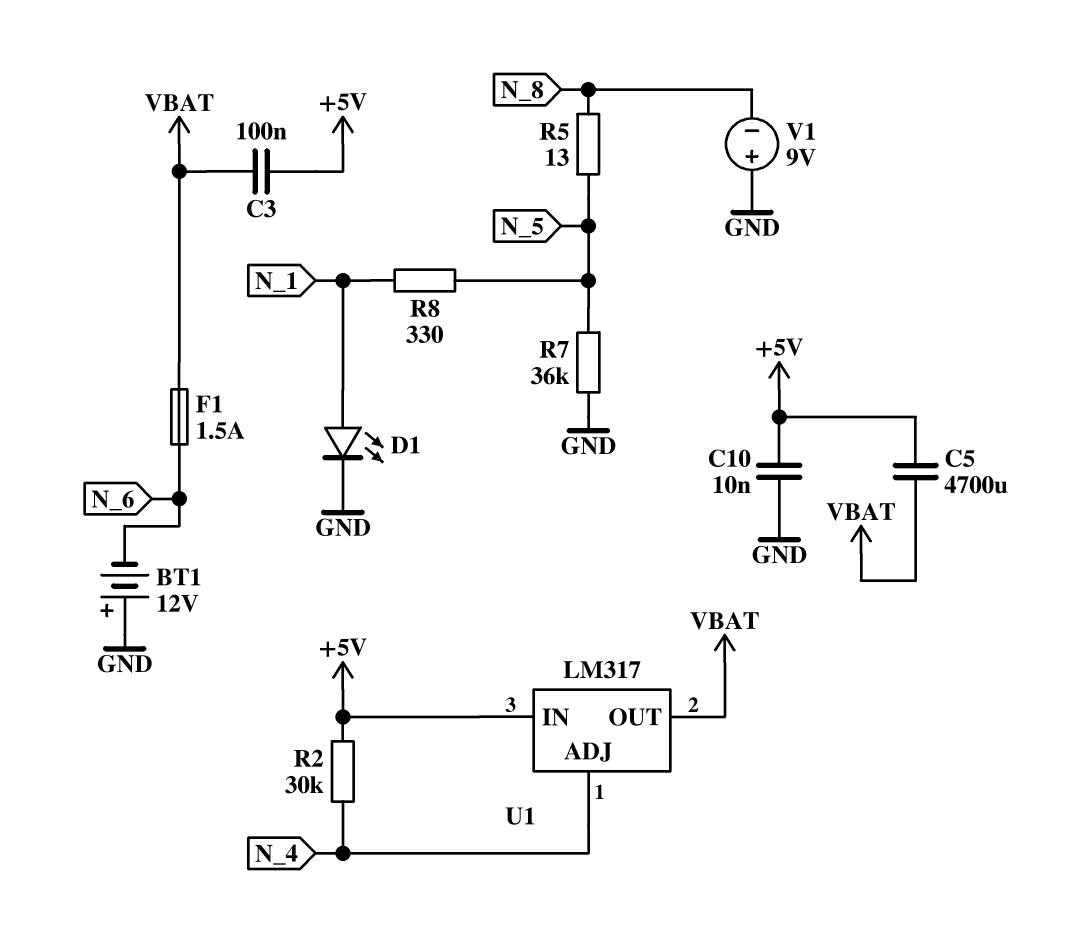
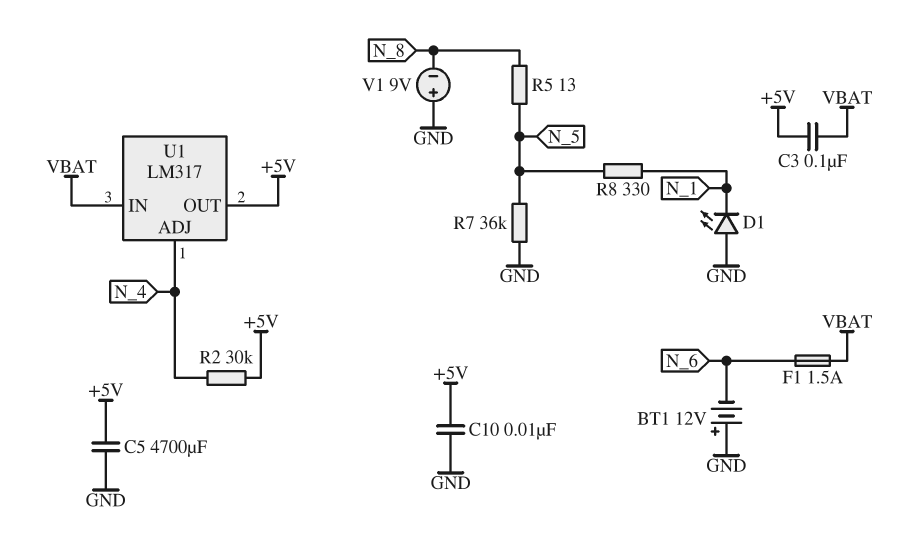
C5: 4700uF (+5V, VBAT) -> 4700uF (+5V, GND)
D1: LED (A N_1, K GND) -> LED (A GND, K N_1)
U1 pin IN: +5V -> VBAT
U1 pin OUT: VBAT -> +5V

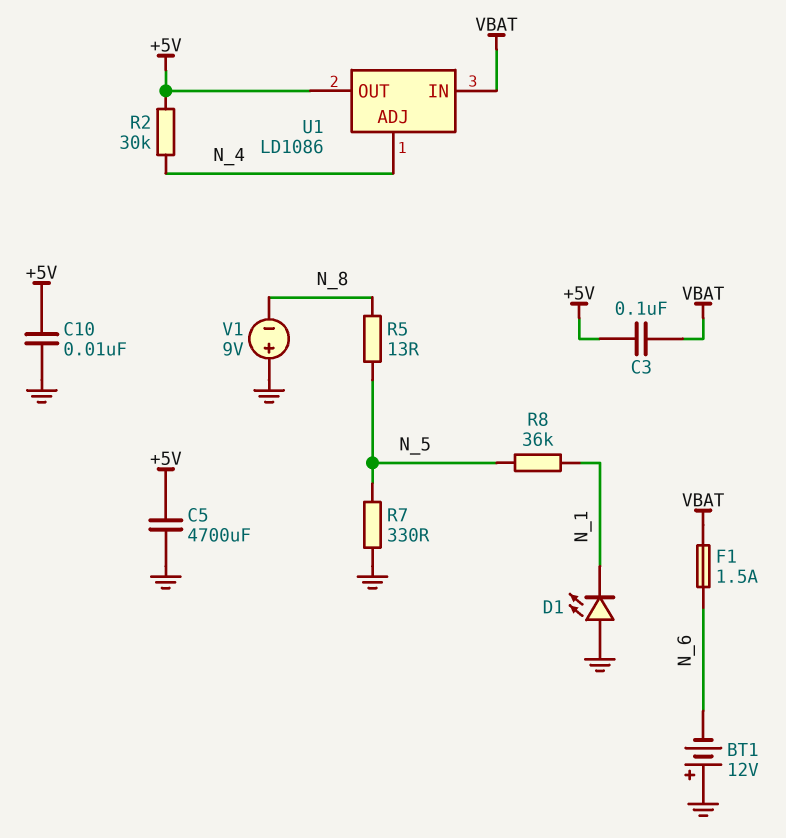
R7: 36k (GND, N_5) -> 330 (GND, N_5)
R8: 330 (N_1, N_5) -> 36k (N_1, N_5)
U1: LM317 -> LD1086

